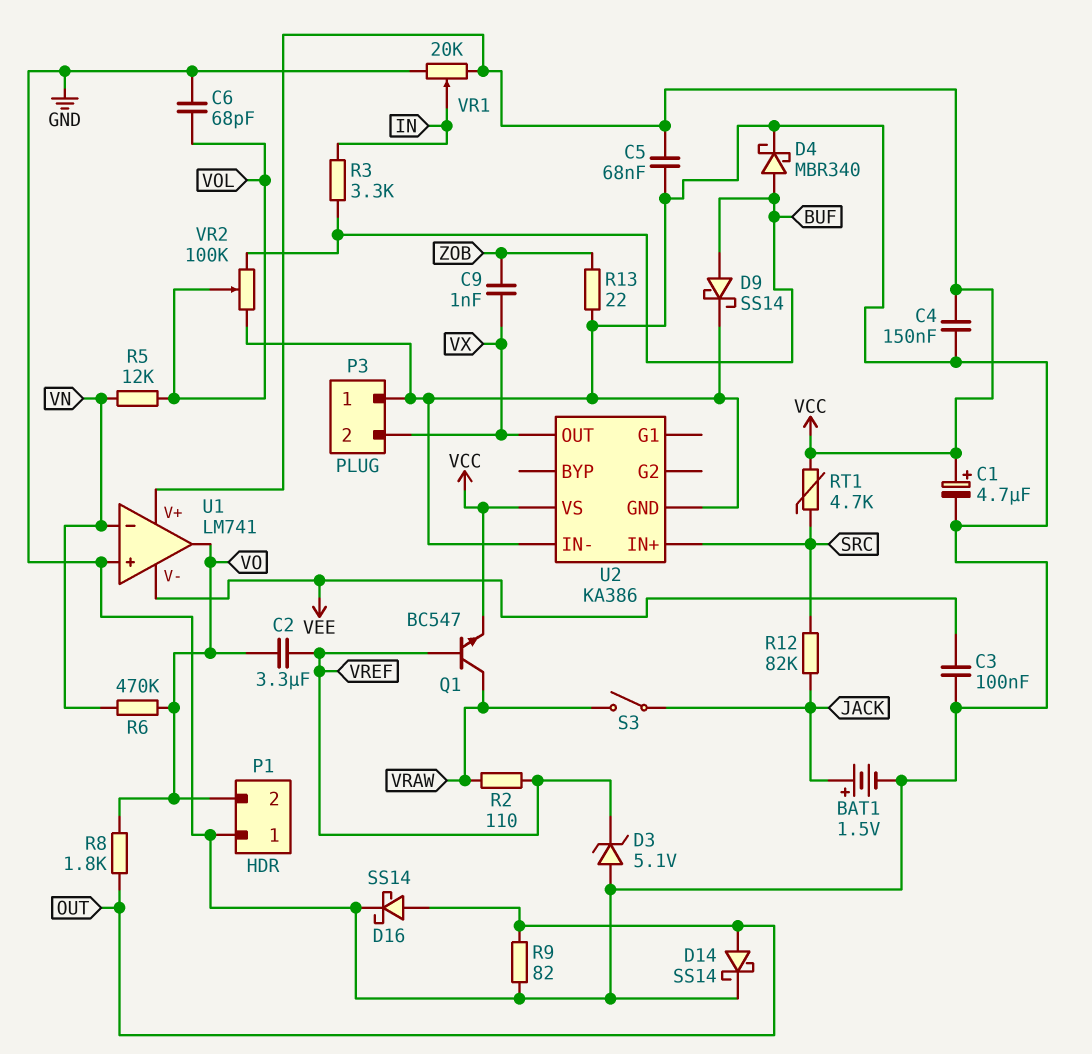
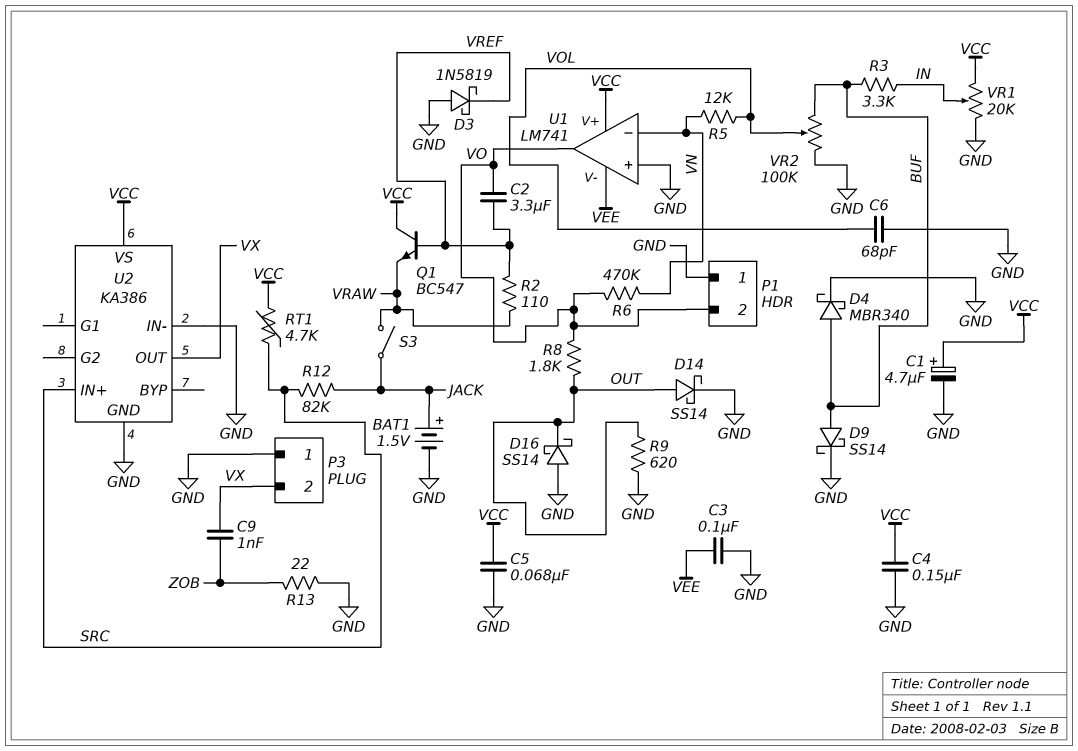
D3: zener 5.1V (A GND, K VREF) -> schottky 1N5819 (A GND, K VREF)
D16: schottky SS14 (A OUT, K GND) -> schottky SS14 (A GND, K OUT)
Q1: NPN BC547 (B VREF, C VRAW, E VCC) -> NPN BC547 (B VREF, C VCC, E VRAW)
R9: 82 (GND, OUT) -> 620 (GND, OUT)

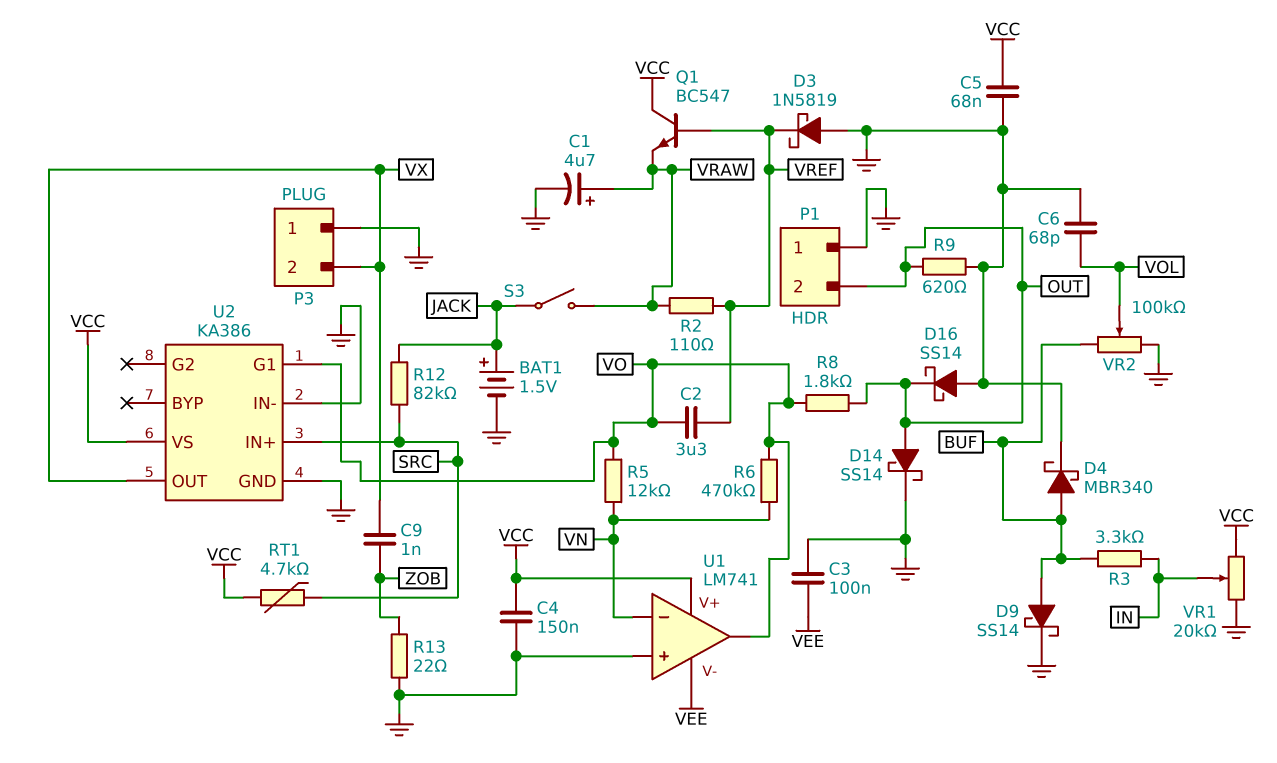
C1: 4.7uF (plus VCC, minus GND) -> 4.7uF (plus VRAW, minus GND)
P1 pin 2: VO -> OUT
R5: 12k (VN, VOL) -> 12k (VN, VO)
U2 pin G1: none -> VO

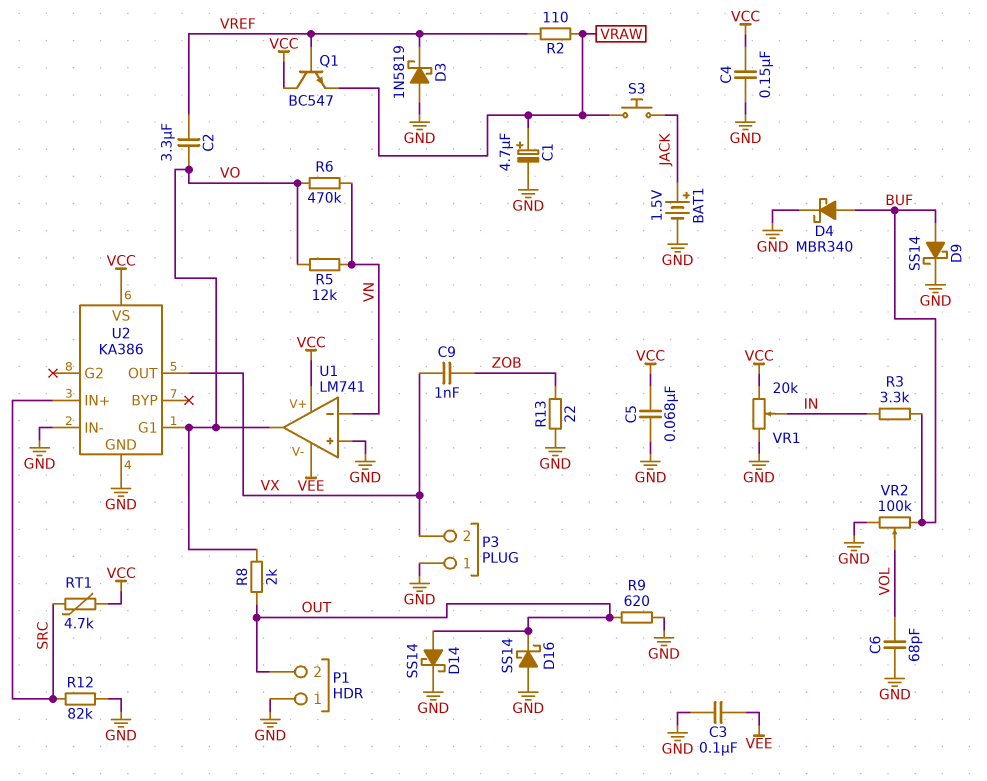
R8: 1.8k (OUT, VO) -> 2k (OUT, VO)
R12: 82k (JACK, SRC) -> 82k (GND, SRC)
S3: switch (JACK, VRAW) -> button (JACK, VRAW)

